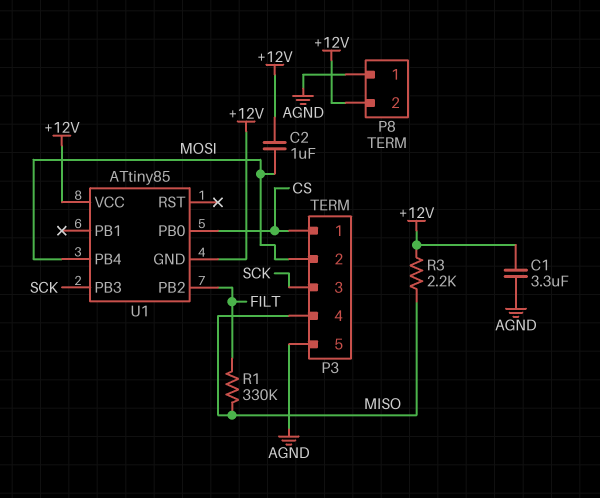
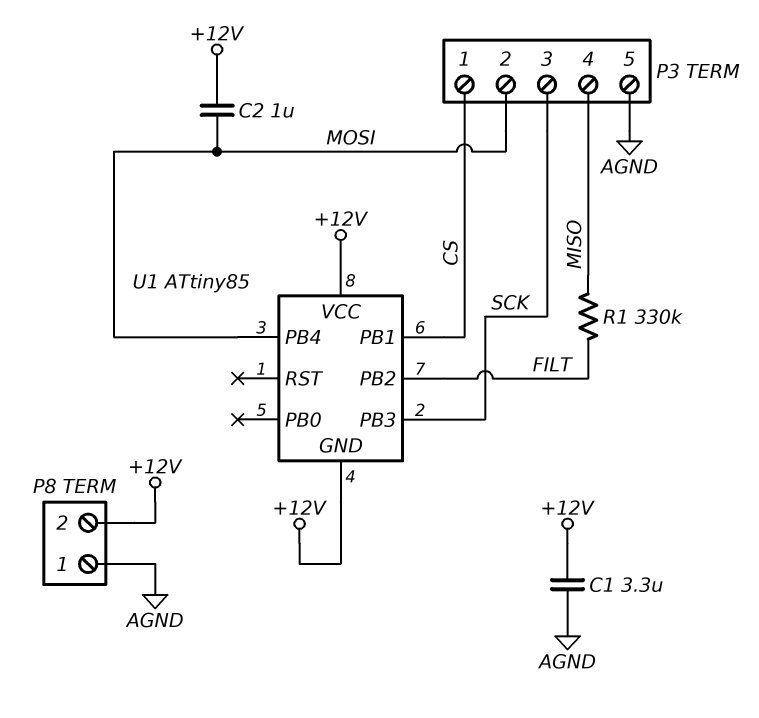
R3: 2.2k (+12V, MISO) -> none
U1 pin PB0: CS -> none
U1 pin PB1: none -> CS

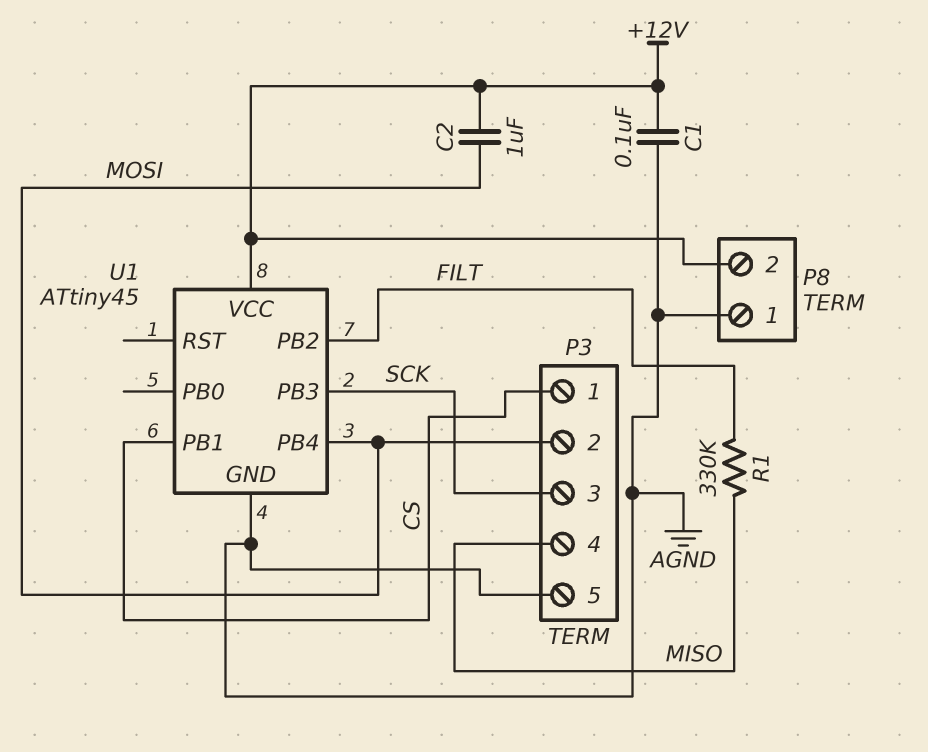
C1: 3.3uF (+12V, AGND) -> 100nF (+12V, AGND)
U1: ATtiny85 -> ATtiny45
U1 pin GND: +12V -> AGND

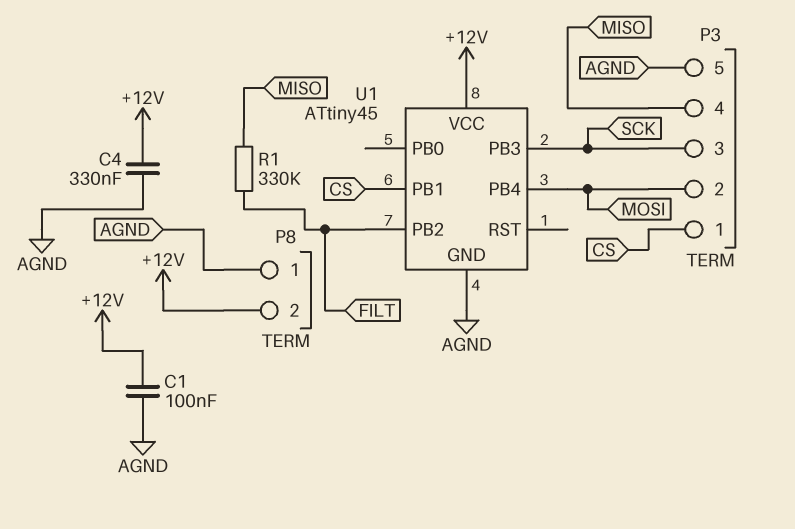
C2: 1uF (+12V, MOSI) -> none
C4: none -> 330nF (+12V, AGND)

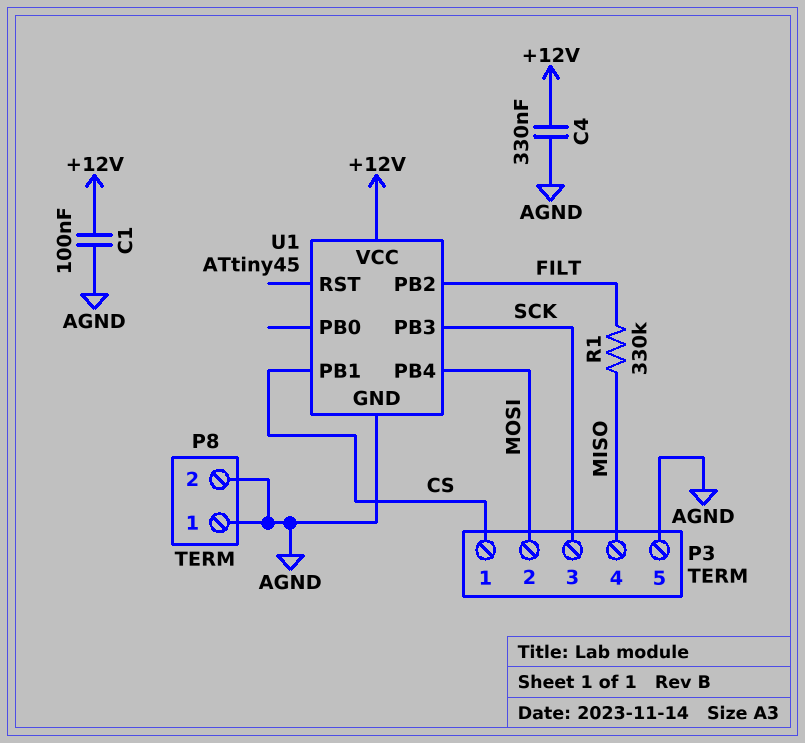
P8 pin 2: +12V -> AGND

